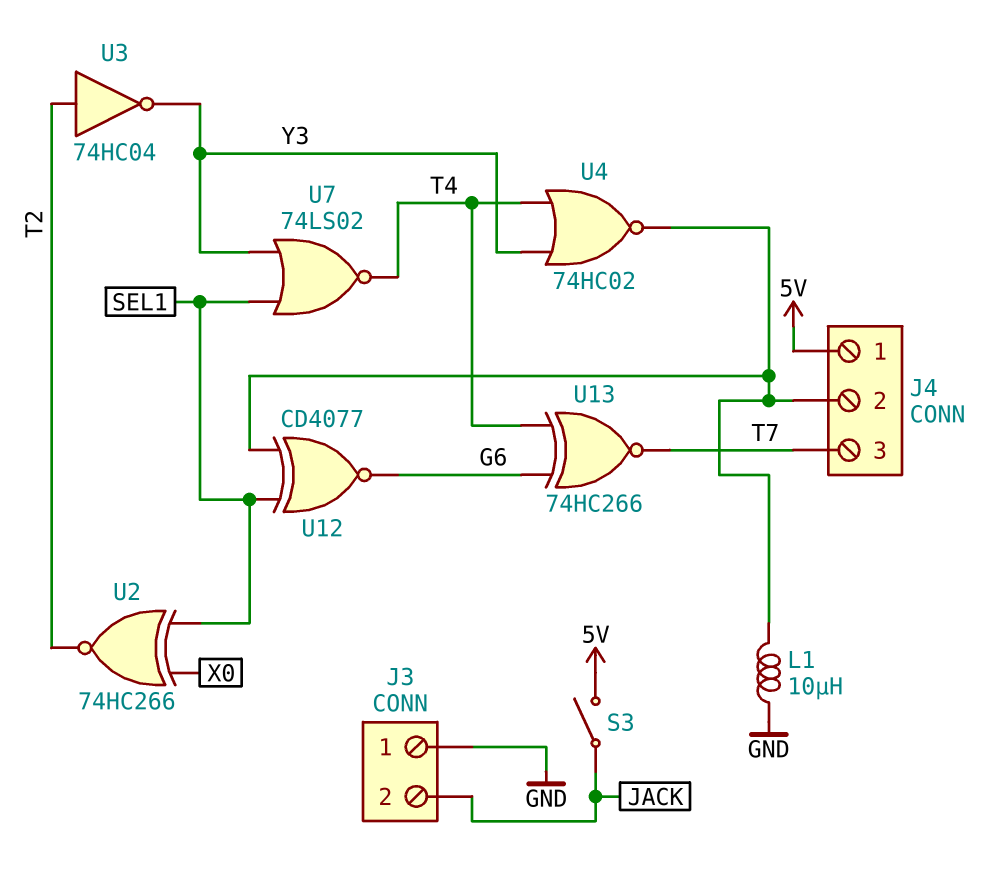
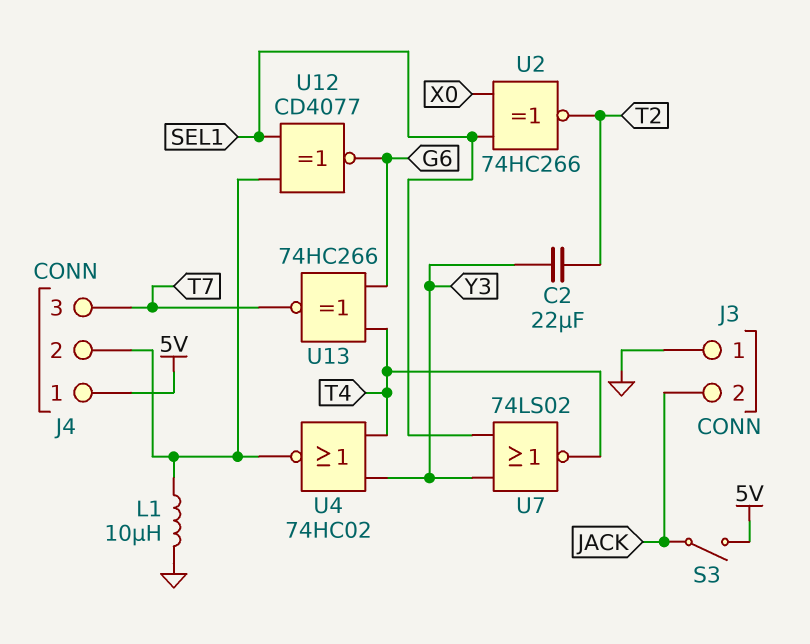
C2: none -> 22uF (T2, Y3)
U3: NOT 74HC04 (in T2, out Y3) -> none

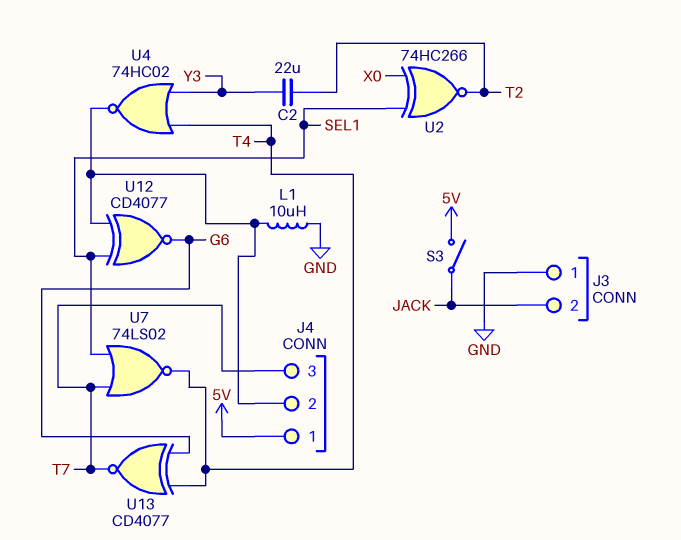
U7: NOR 74LS02 (in SEL1, in Y3, out T4) -> NOR 74LS02 (in SEL1, in T7, out T4)
U13: XNOR 74HC266 (in G6, in T4, out T7) -> XNOR CD4077 (in G6, in T4, out T7)

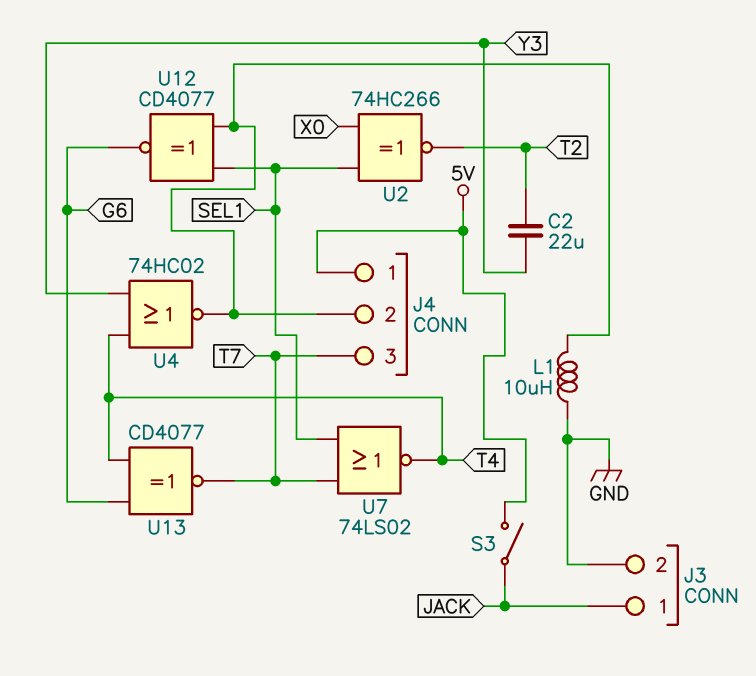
J3 pin 1: GND -> JACK
J3 pin 2: JACK -> GND

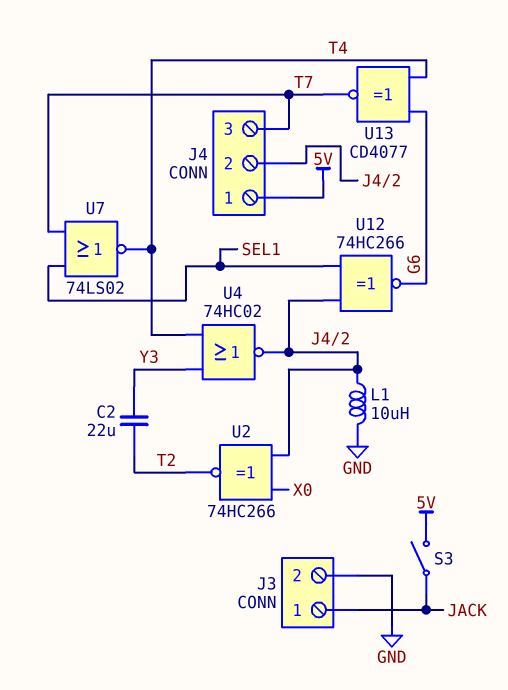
U2: XNOR 74HC266 (in SEL1, in X0, out T2) -> XNOR 74HC266 (in J4/2, in X0, out T2)
U12: XNOR CD4077 (in J4/2, in SEL1, out G6) -> XNOR 74HC266 (in J4/2, in SEL1, out G6)

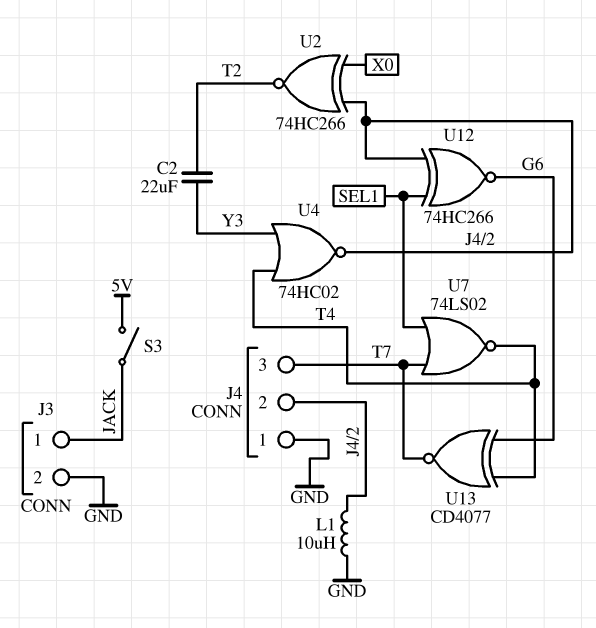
J4 pin 1: 5V -> GND

